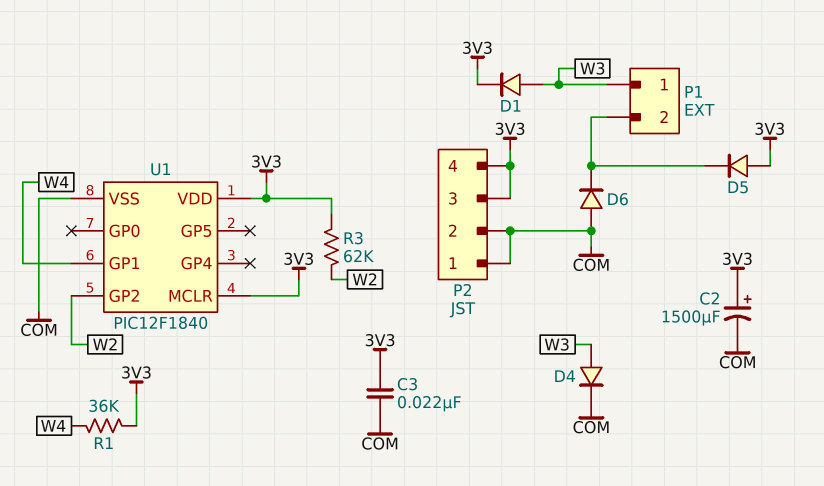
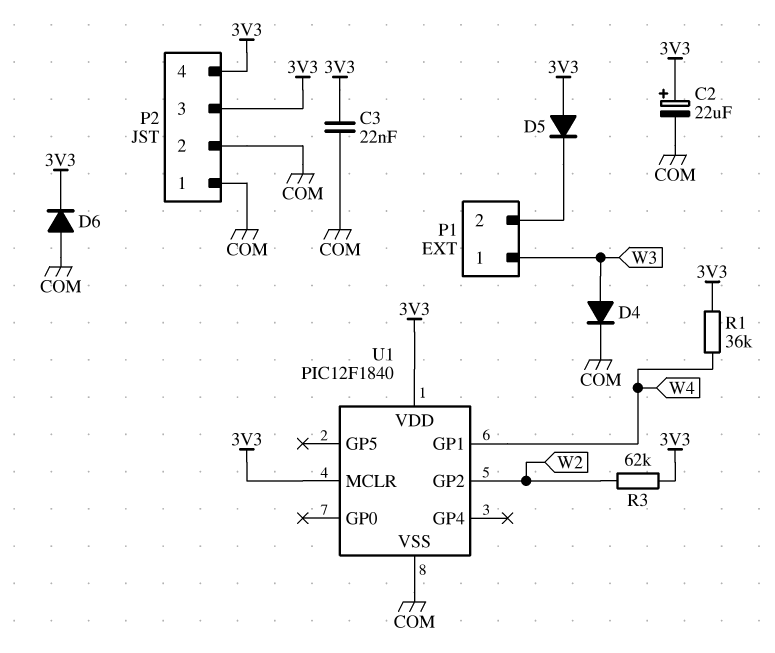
C2: 1500uF (plus 3V3, minus COM) -> 22uF (plus 3V3, minus COM)
D1: diode (A W3, K 3V3) -> none
D6: diode (A COM, K P1/2) -> diode (A COM, K 3V3)

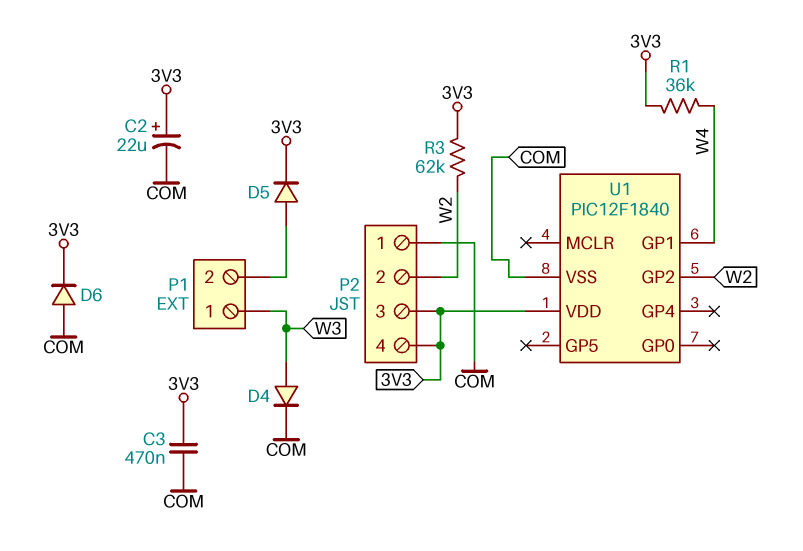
C3: 22nF (3V3, COM) -> 470nF (3V3, COM)
D5: diode (A 3V3, K P1/2) -> diode (A P1/2, K 3V3)
P2 pin 2: COM -> W2
U1 pin MCLR: 3V3 -> none

